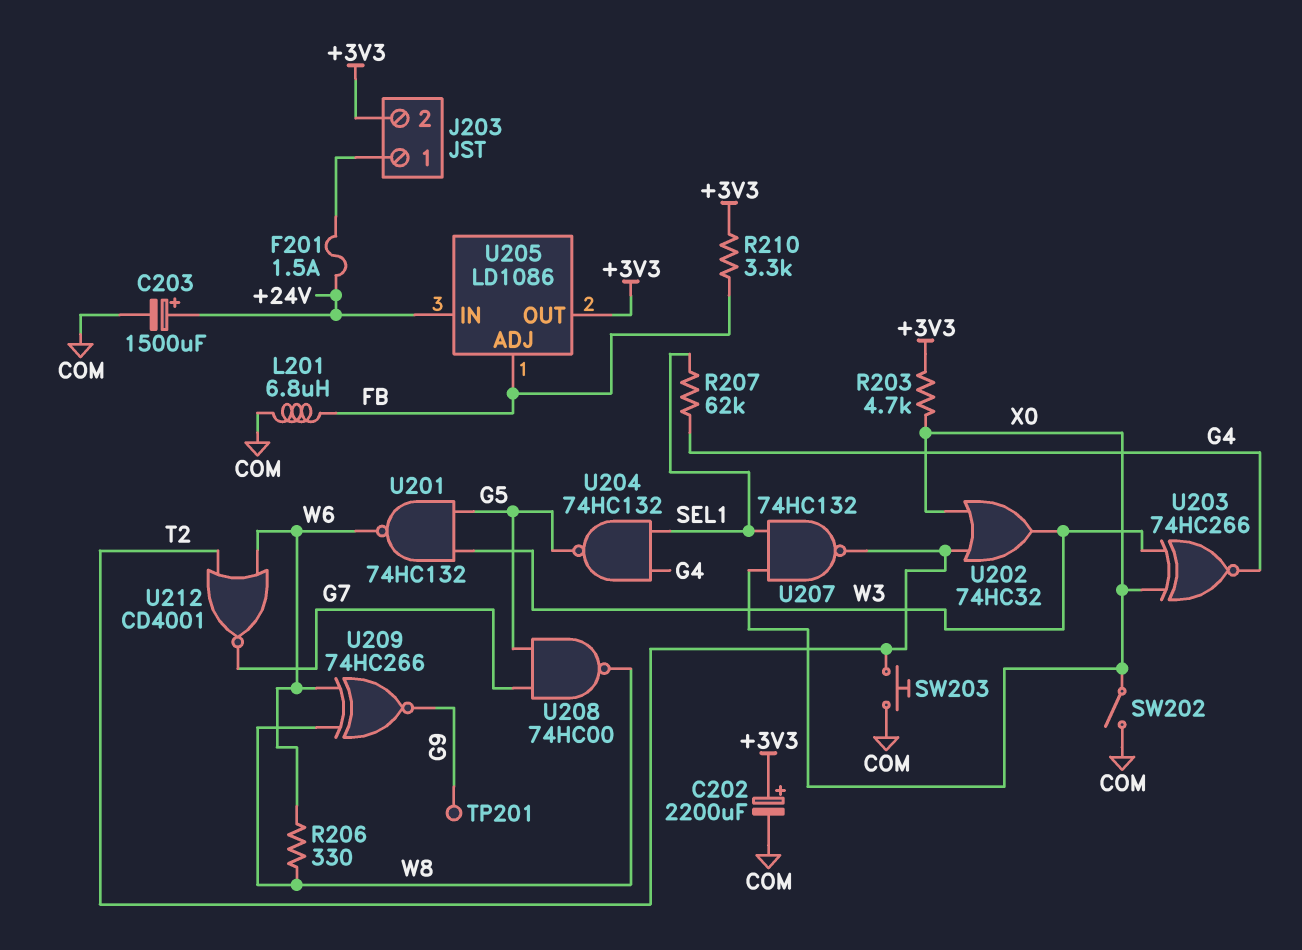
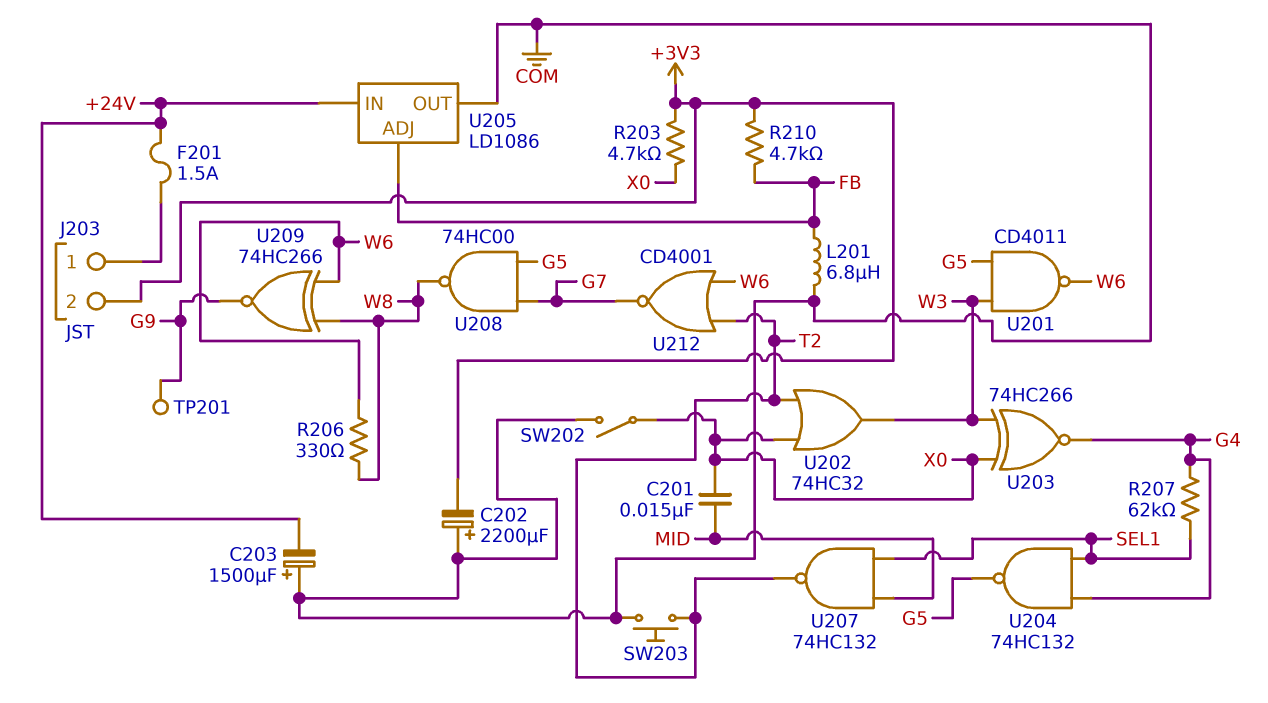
C201: none -> 15nF (MID, X0)
C202: 2200uF (plus +3V3, minus COM) -> 2200uF (plus COM, minus +3V3)
C203: 1500uF (plus +24V, minus COM) -> 1500uF (plus COM, minus +24V)
R210: 3.3k (+3V3, FB) -> 4.7k (+3V3, FB)
U201: NAND 74HC132 (in G5, in W3, out W6) -> NAND CD4011 (in G5, in W3, out W6)
U205 pin OUT: +3V3 -> COM
U207: NAND 74HC132 (in SEL1, in X0, out T2) -> NAND 74HC132 (in MID, in SEL1, out T2)

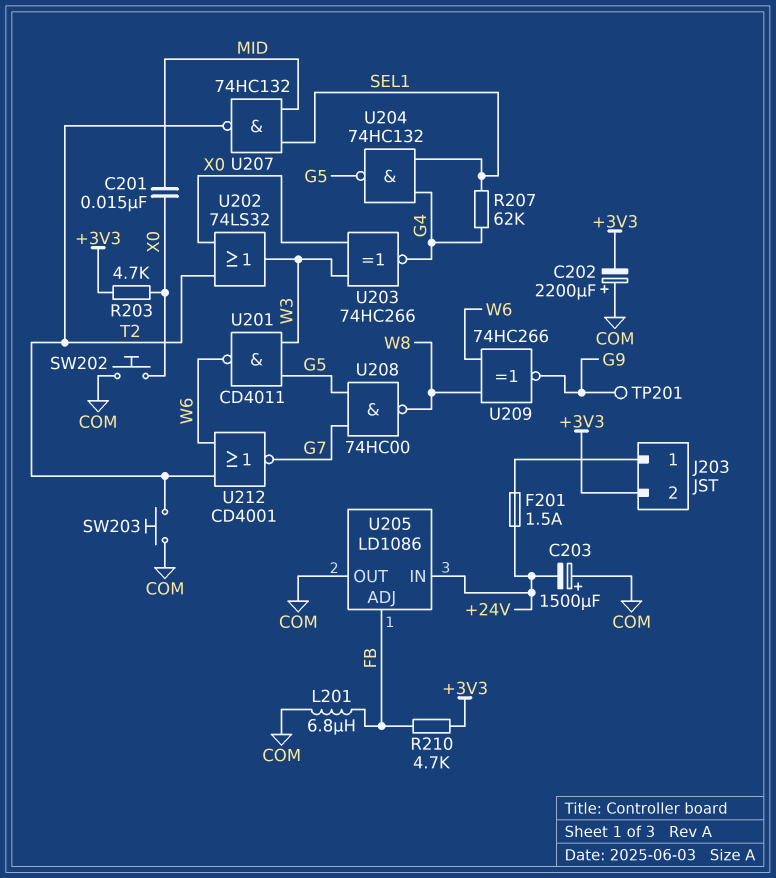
R206: 330 (W6, W8) -> none
SW202: switch (COM, X0) -> button (COM, X0)
U202: OR 74HC32 (in T2, in X0, out W3) -> OR 74LS32 (in T2, in X0, out W3)

